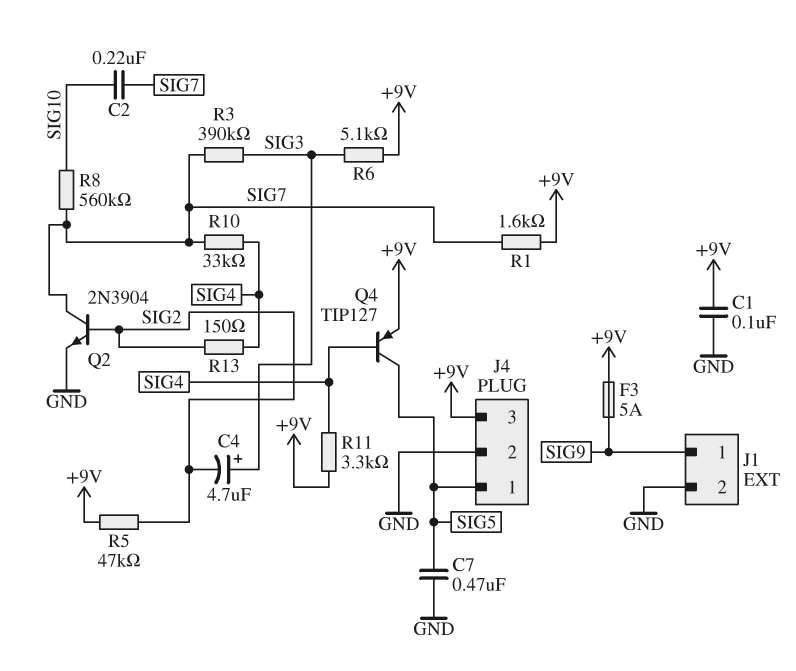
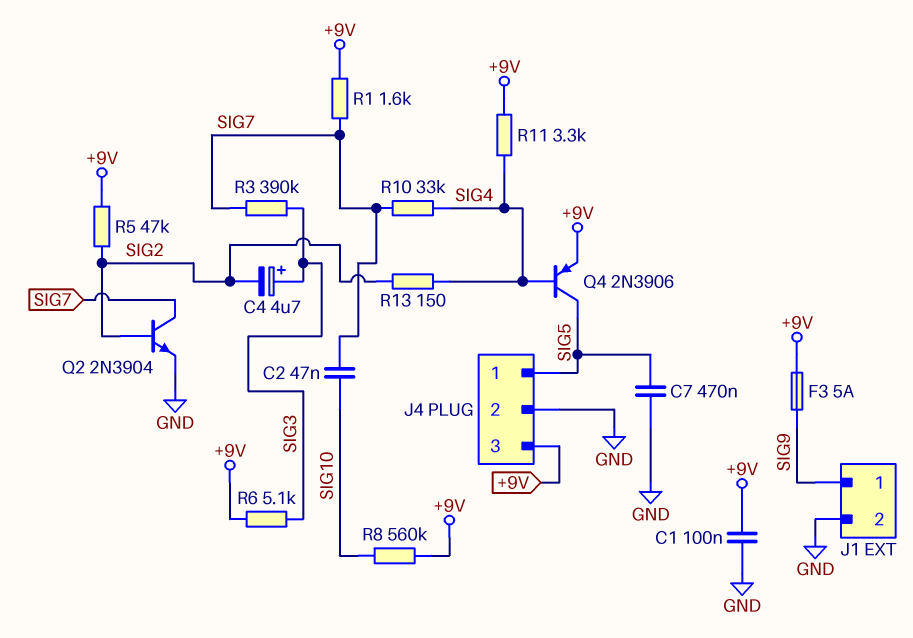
C2: 220nF (SIG7, SIG10) -> 47nF (SIG7, SIG10)
Q4: PNP TIP127 (B SIG4, C SIG5, E +9V) -> PNP 2N3906 (B SIG4, C SIG5, E +9V)
R8: 560k (SIG7, SIG10) -> 560k (+9V, SIG10)

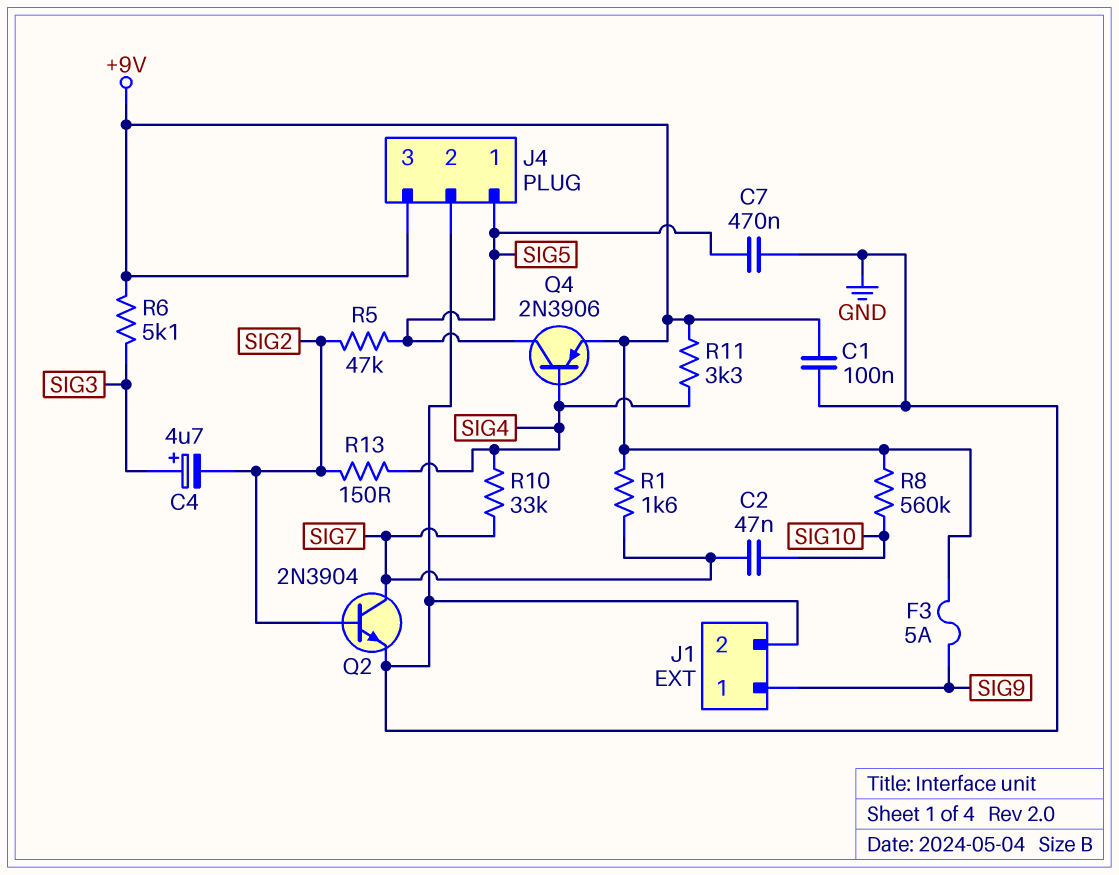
R3: 390k (SIG3, SIG7) -> none
R5: 47k (+9V, SIG2) -> 47k (SIG2, SIG5)

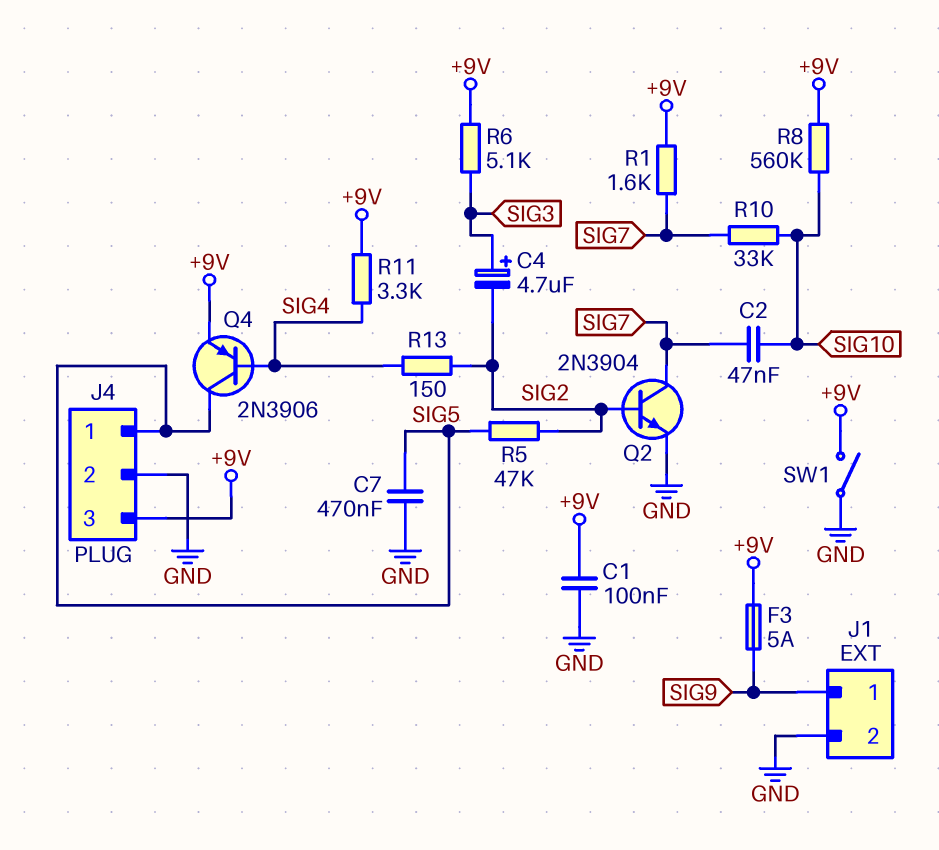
R10: 33k (SIG4, SIG7) -> 33k (SIG7, SIG10)
SW1: none -> switch (+9V, GND)

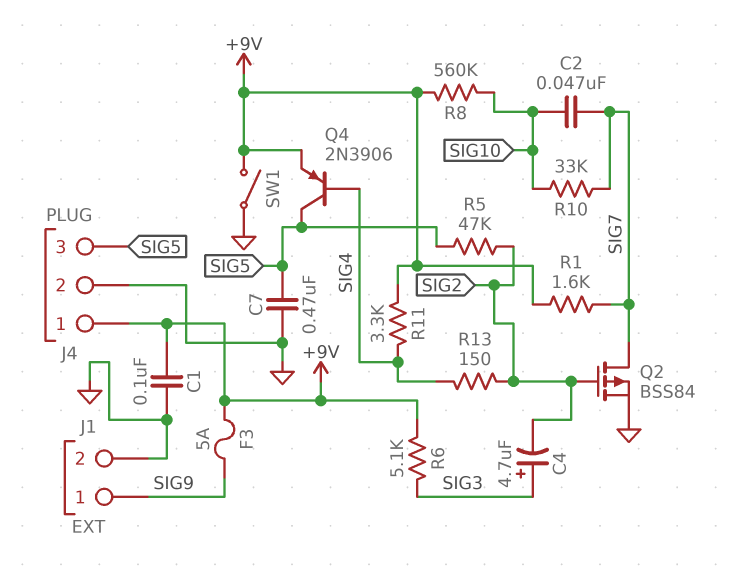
J4 pin 1: SIG5 -> +9V
J4 pin 3: +9V -> SIG5
Q2: NPN 2N3904 (B SIG2, C SIG7, E GND) -> PMOS BSS84 (G SIG2, D SIG7, S GND)

